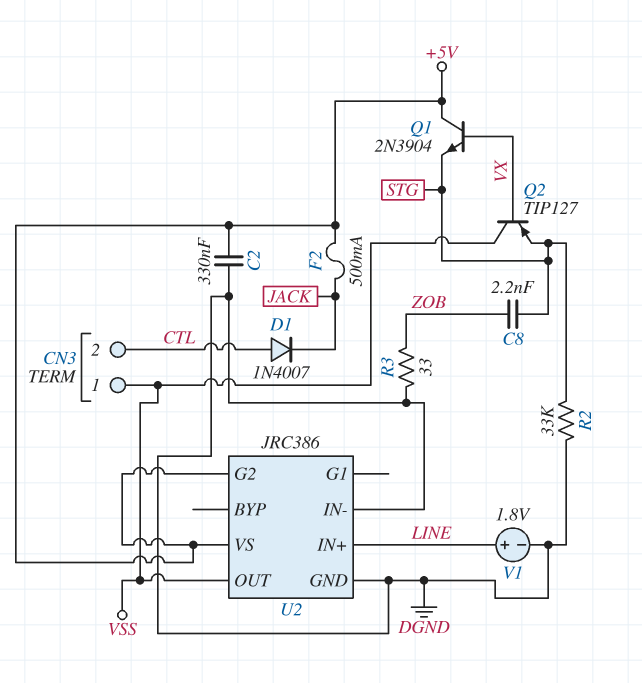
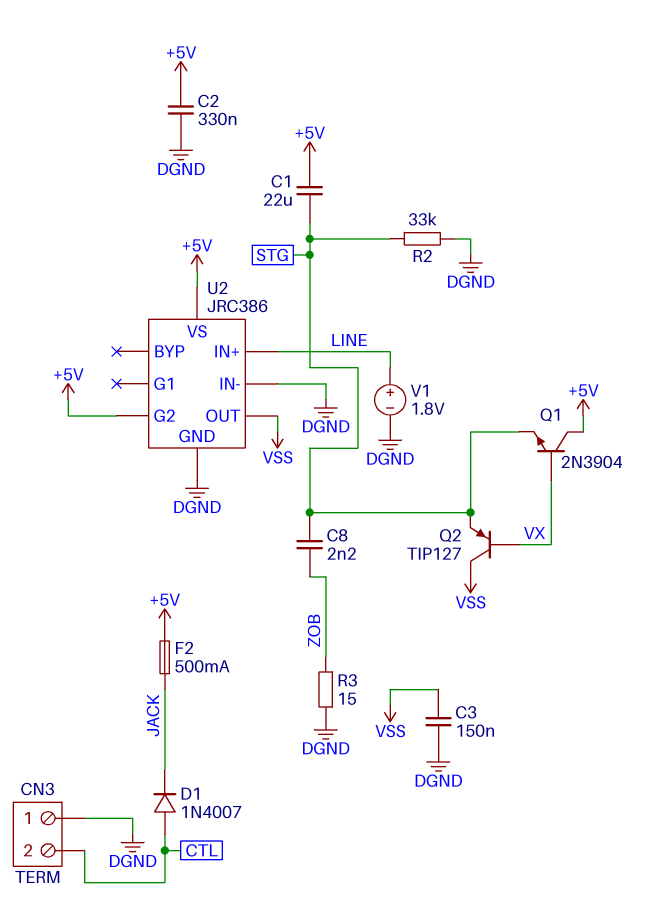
C1: none -> 22uF (+5V, STG)
C3: none -> 150nF (DGND, VSS)
CN3 pin 1: VSS -> DGND
R3: 33 (DGND, ZOB) -> 15 (DGND, ZOB)

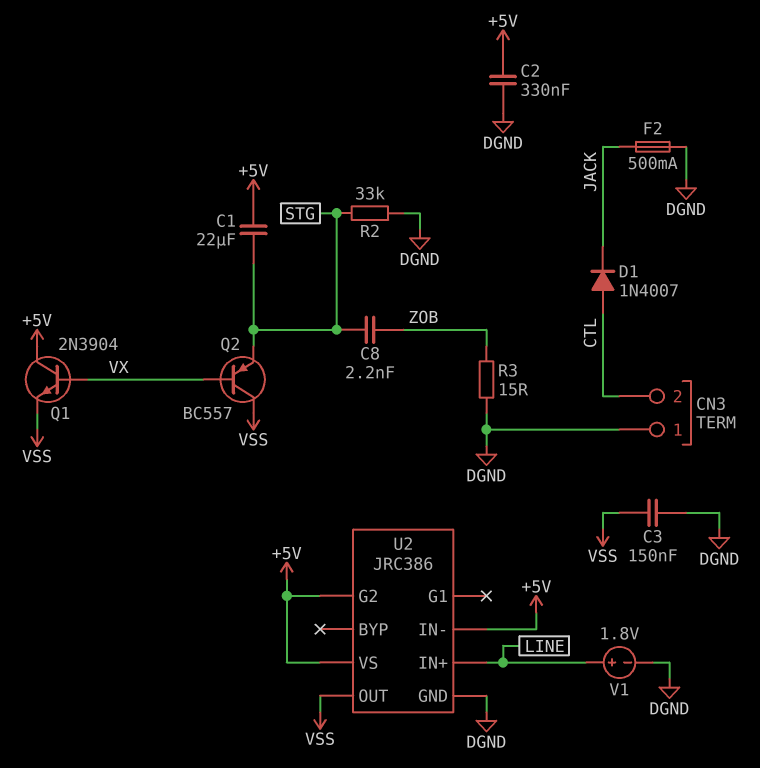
F2: 500mA (+5V, JACK) -> 500mA (DGND, JACK)
Q1: NPN 2N3904 (B VX, C +5V, E STG) -> NPN 2N3904 (B VX, C +5V, E VSS)
Q2: PNP TIP127 (B VX, C VSS, E STG) -> PNP BC557 (B VX, C VSS, E STG)
U2 pin IN-: DGND -> +5V

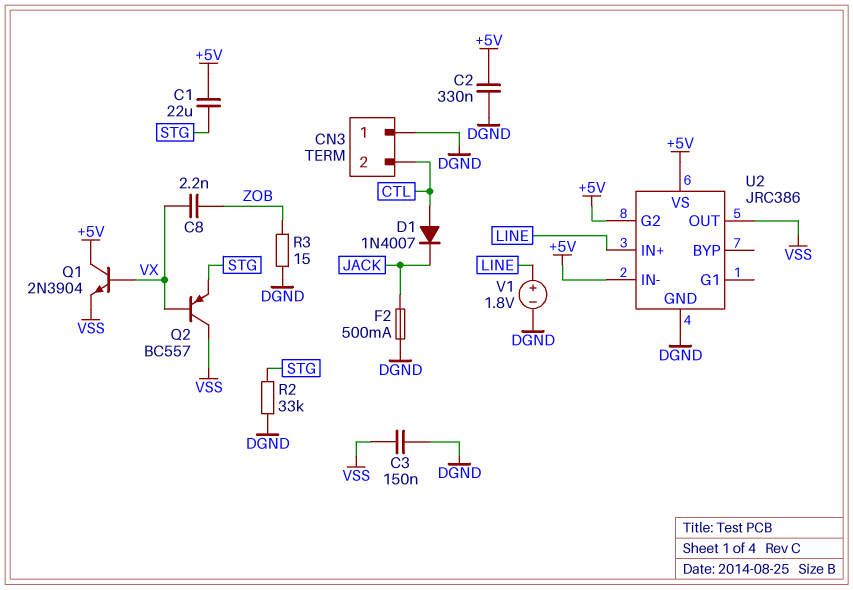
C8: 2.2nF (STG, ZOB) -> 2.2nF (VX, ZOB)

